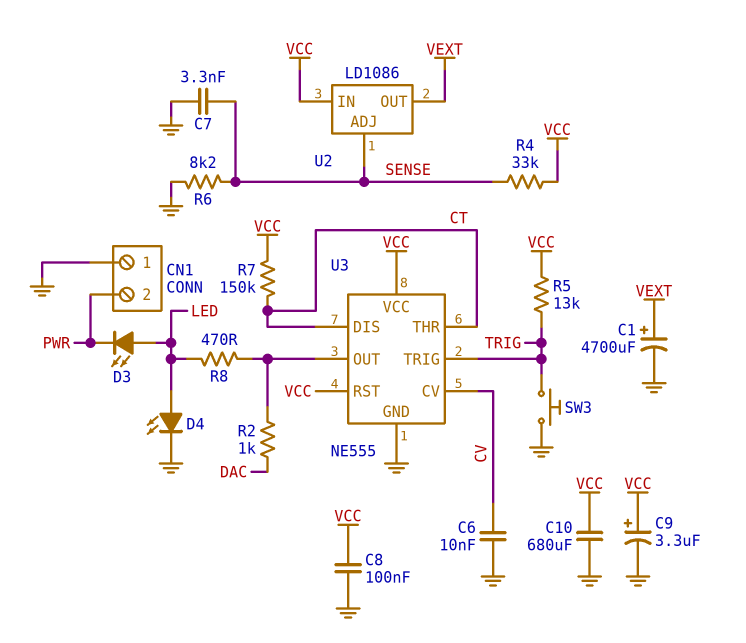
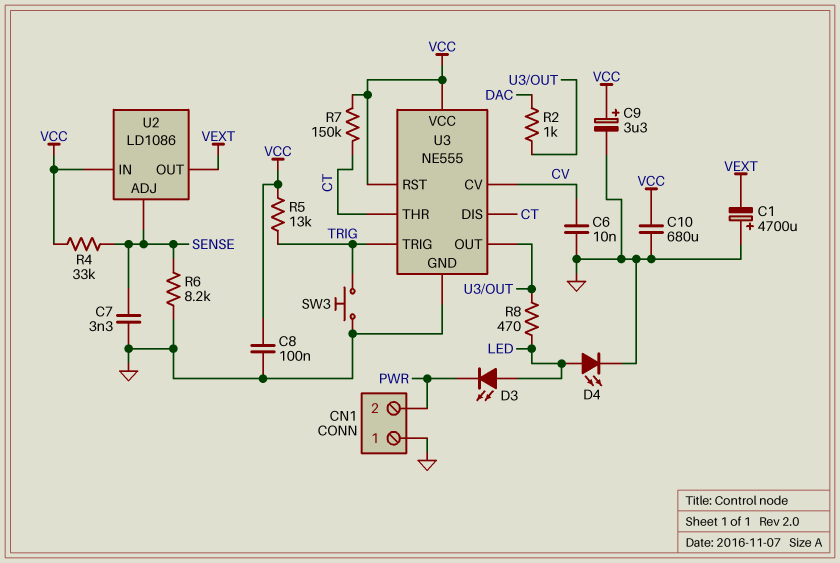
C1: 4700uF (plus VEXT, minus GND) -> 4700uF (plus GND, minus VEXT)

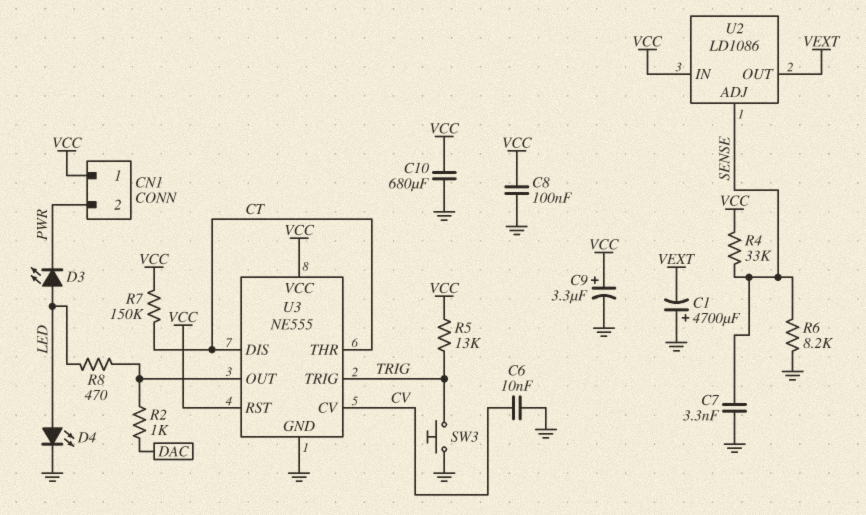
CN1 pin 1: GND -> VCC

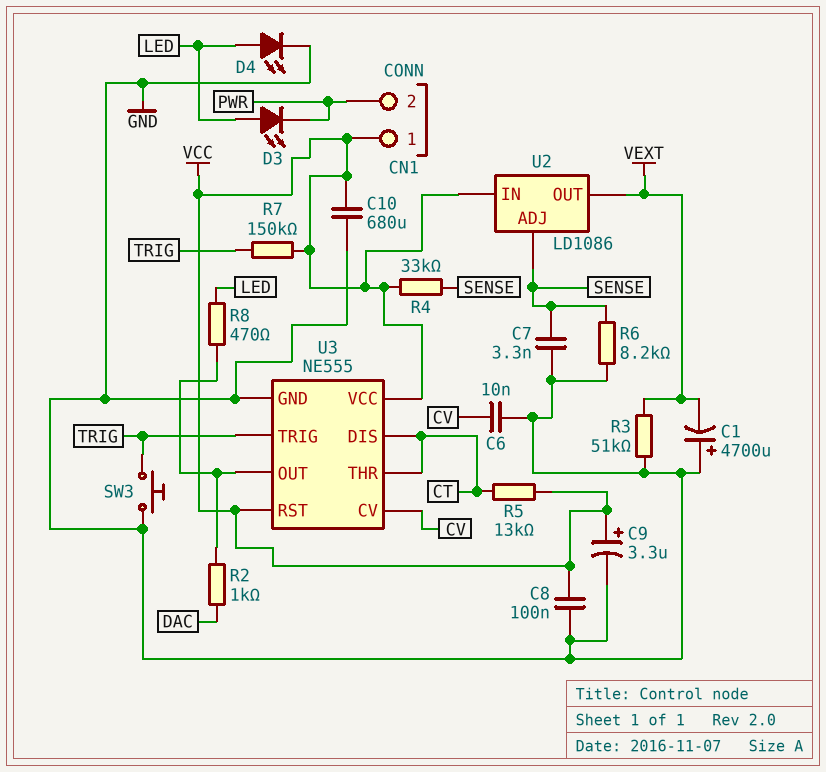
R3: none -> 51k (GND, VEXT)
R5: 13k (TRIG, VCC) -> 13k (CT, VCC)
R7: 150k (CT, VCC) -> 150k (TRIG, VCC)

